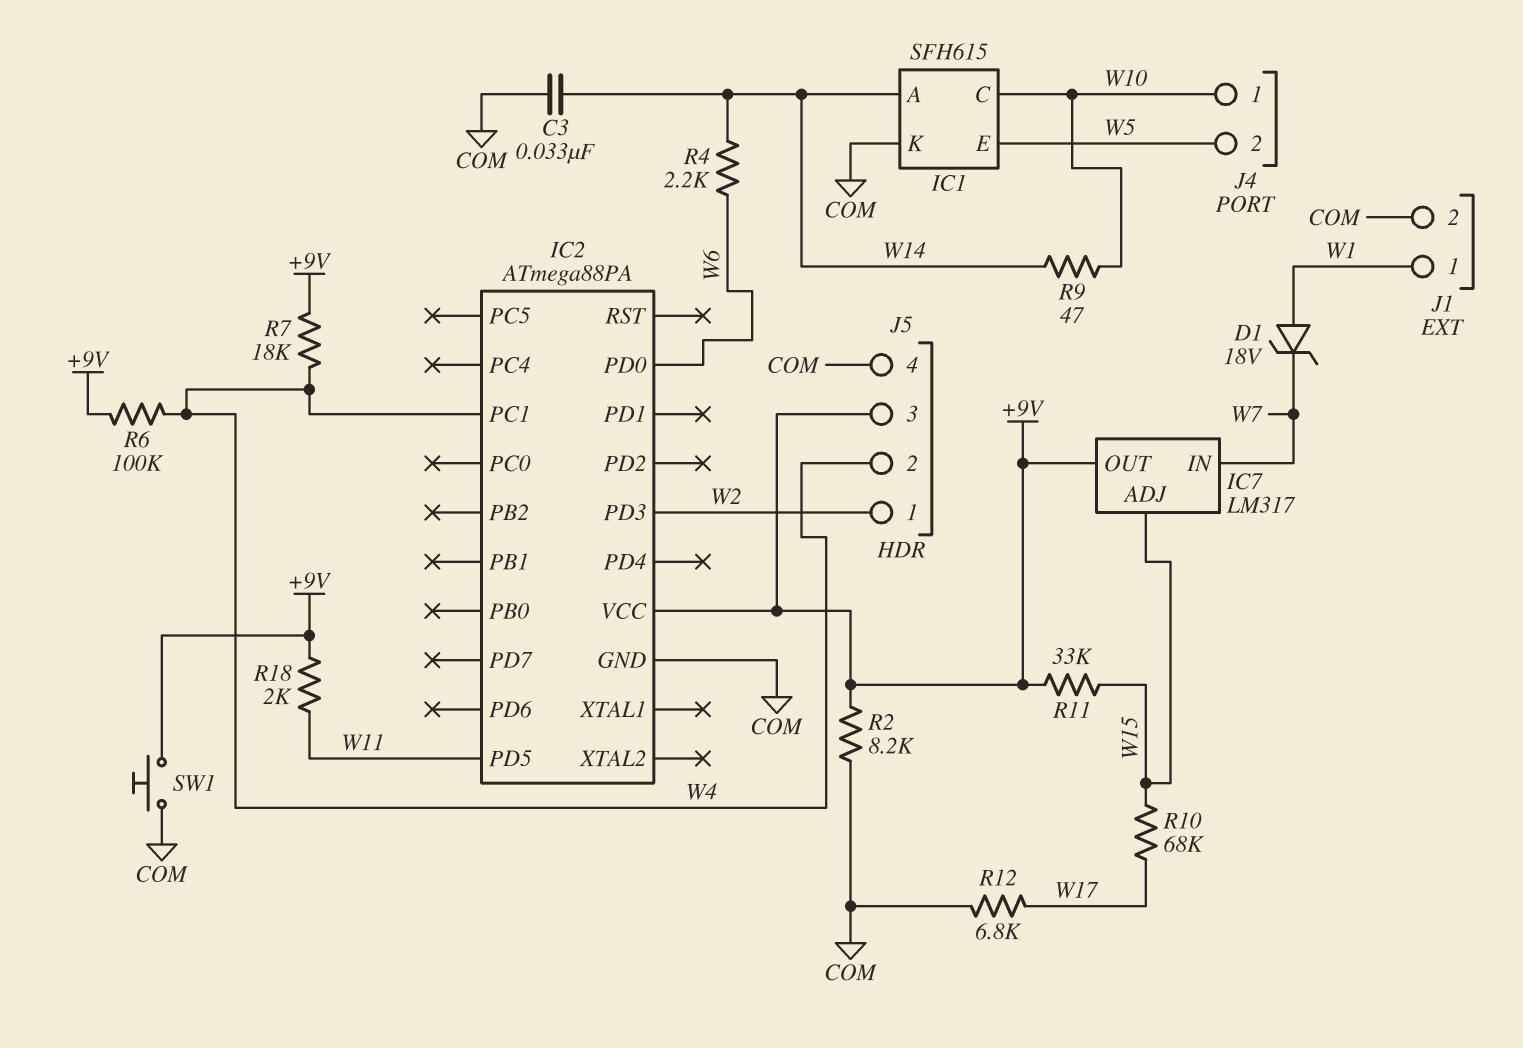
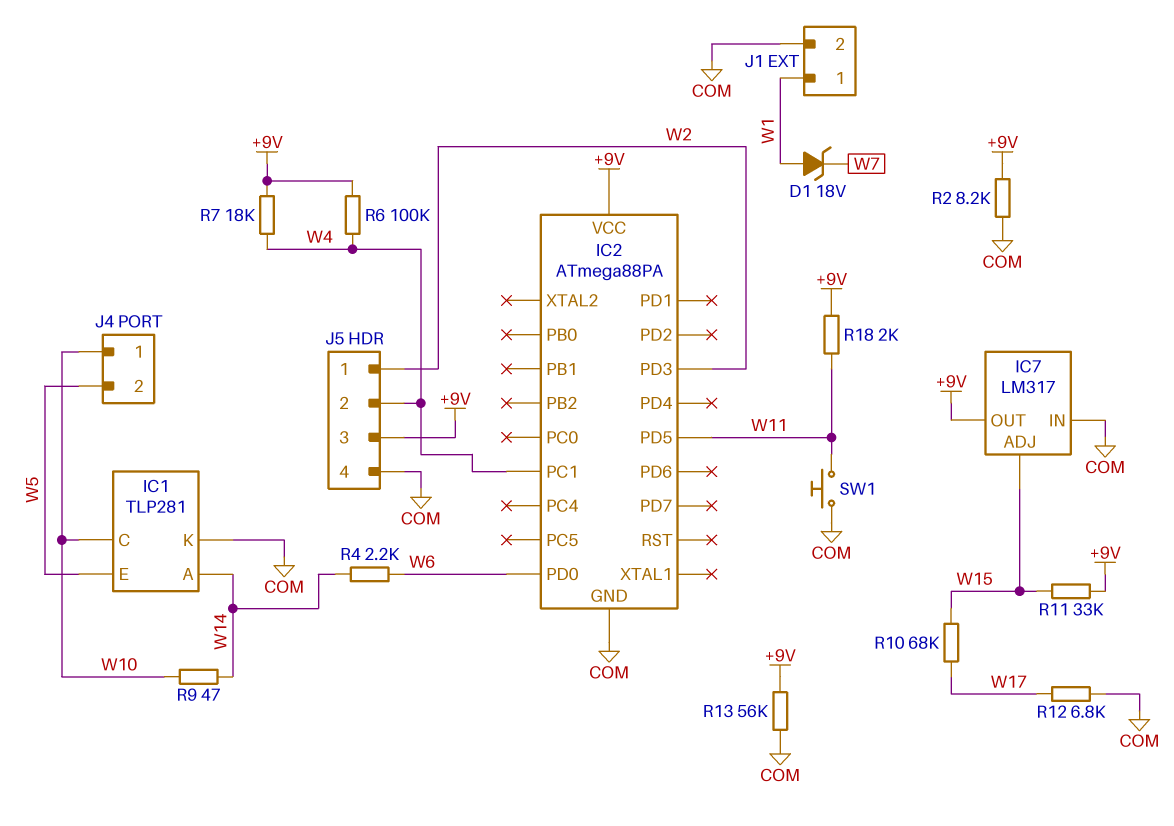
C3: 33nF (COM, W14) -> none
IC1: SFH615 -> TLP281
IC7 pin IN: W7 -> COM
R13: none -> 56k (+9V, COM)
SW1: button (+9V, COM) -> button (COM, W11)

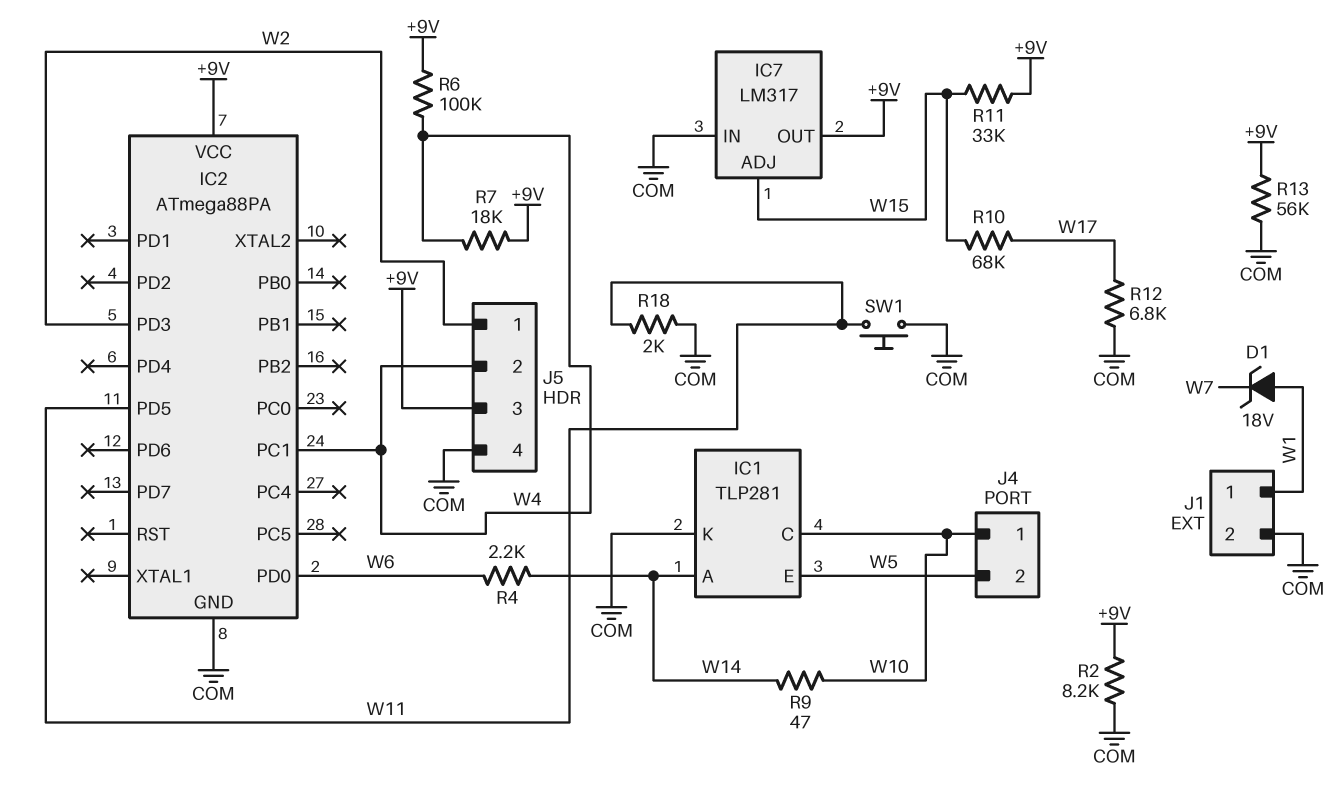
R18: 2k (+9V, W11) -> 2k (COM, W11)

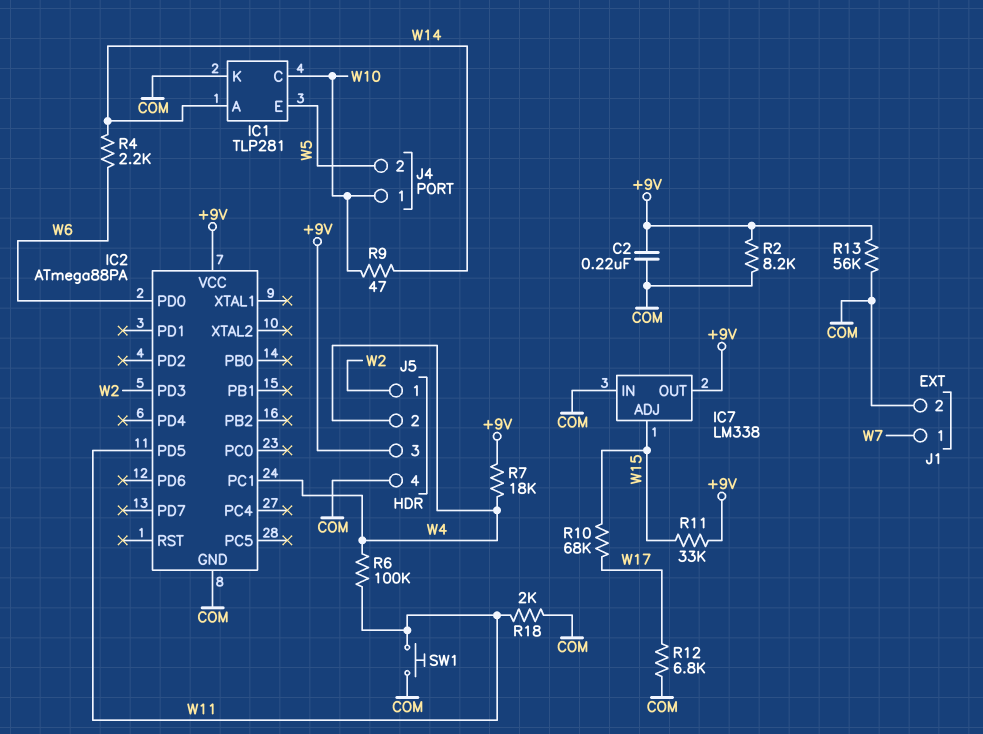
C2: none -> 220nF (+9V, COM)
D1: zener 18V (A W1, K W7) -> none
IC7: LM317 -> LM338
J1 pin 1: W1 -> W7
R6: 100k (+9V, W4) -> 100k (W4, W11)

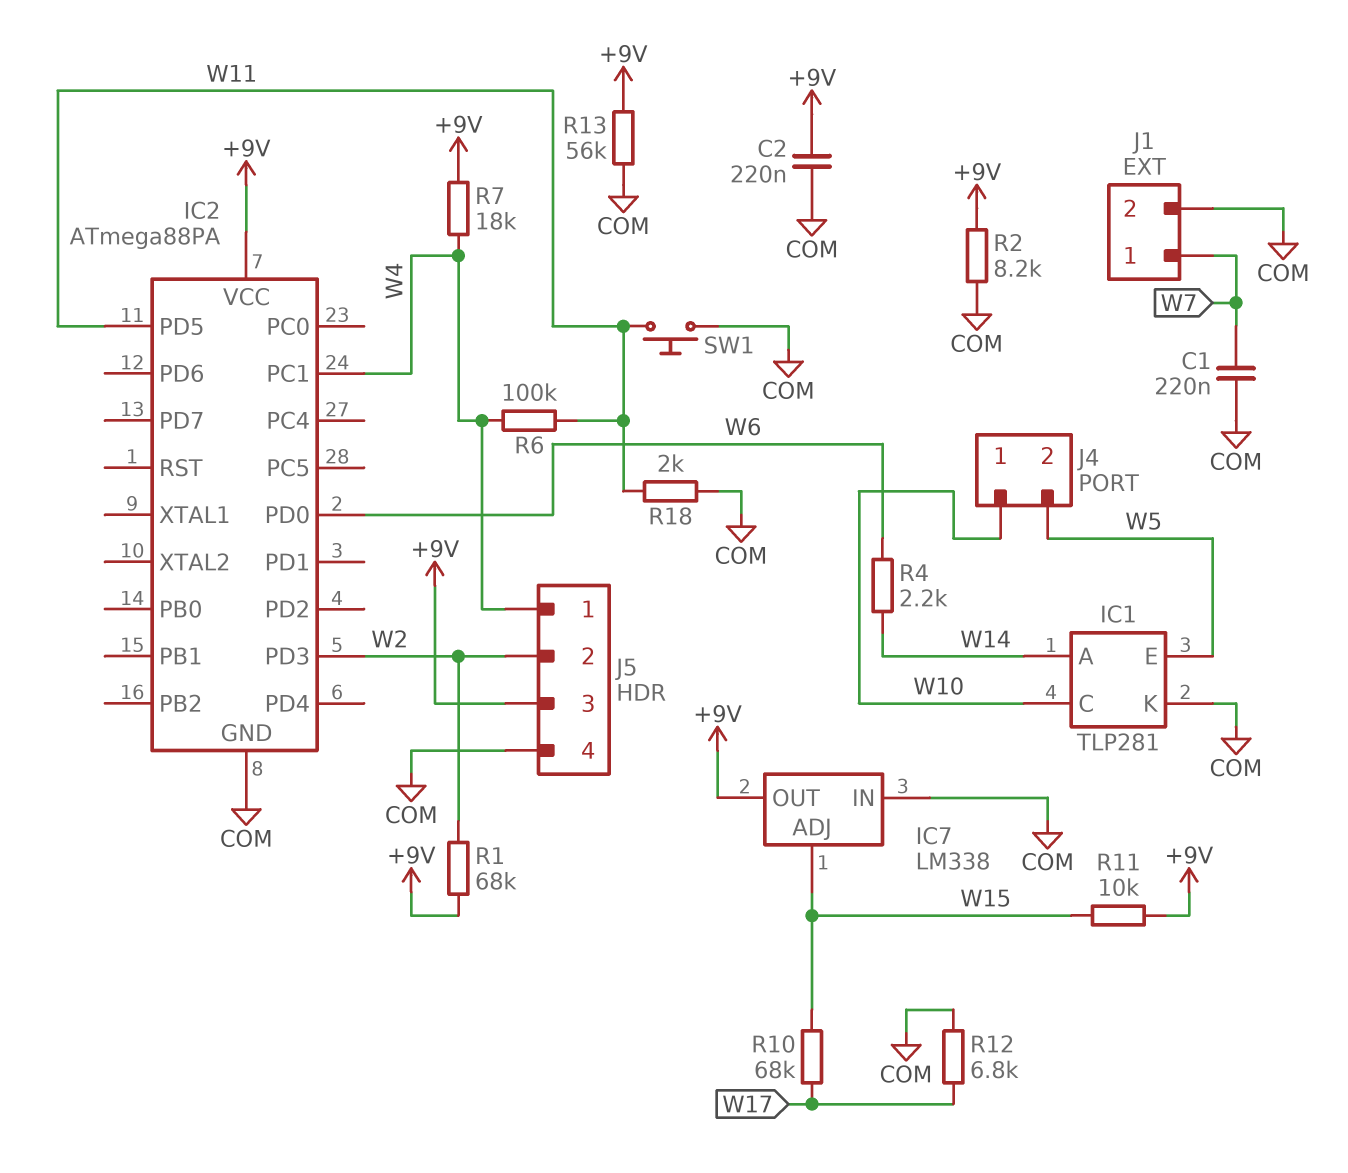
C1: none -> 220nF (COM, W7)
J5 pin 1: W2 -> W4
J5 pin 2: W4 -> W2
R1: none -> 68k (+9V, W2)
R9: 47 (W10, W14) -> none
R11: 33k (+9V, W15) -> 10k (+9V, W15)

